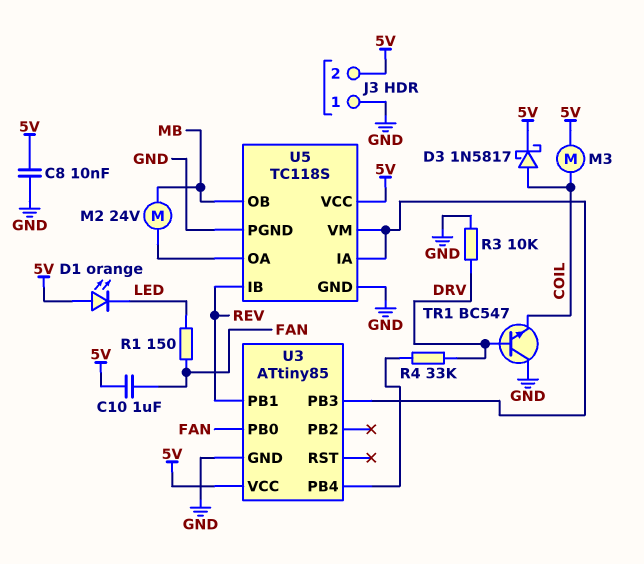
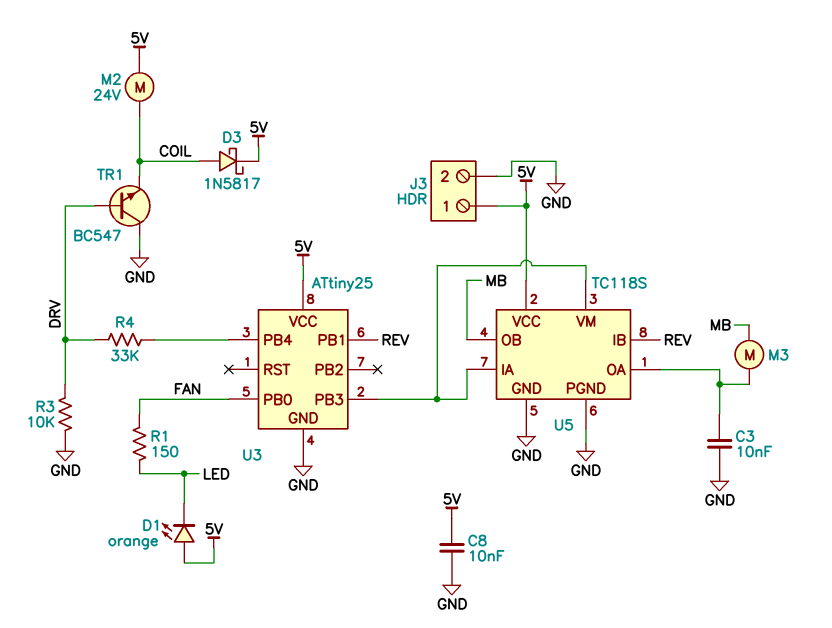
C3: none -> 10nF (GND, U5/OA)
C10: 1uF (5V, FAN) -> none
J3 pin 1: GND -> 5V
J3 pin 2: 5V -> GND
M2: motor 24V (MB, U5/OA) -> motor 24V (5V, COIL)
M3: motor (5V, COIL) -> motor (MB, U5/OA)
U3: ATtiny85 -> ATtiny25

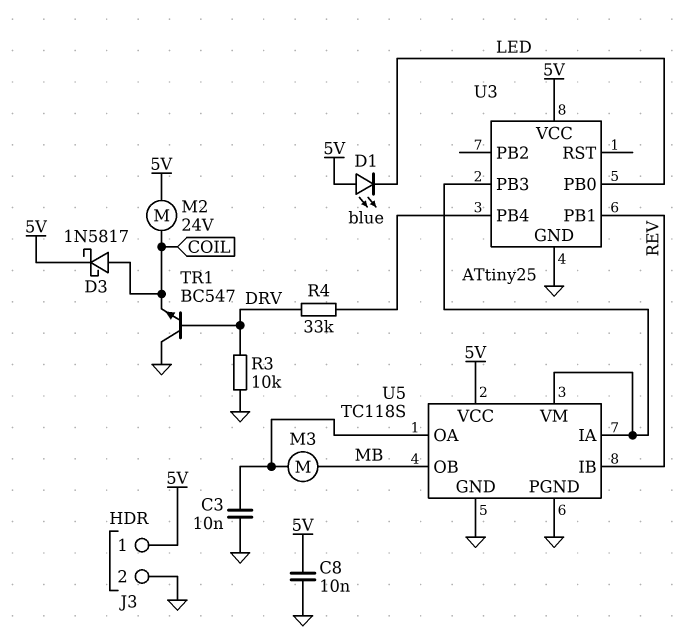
D1: LED orange (A 5V, K LED) -> LED blue (A 5V, K LED)
R1: 150 (FAN, LED) -> none
U3 pin PB0: FAN -> LED

